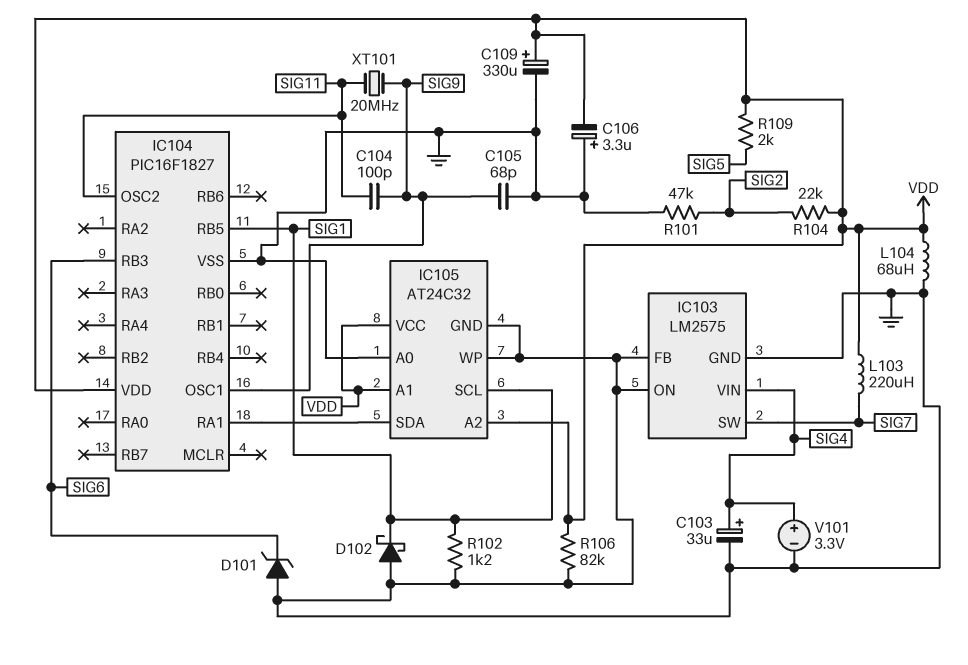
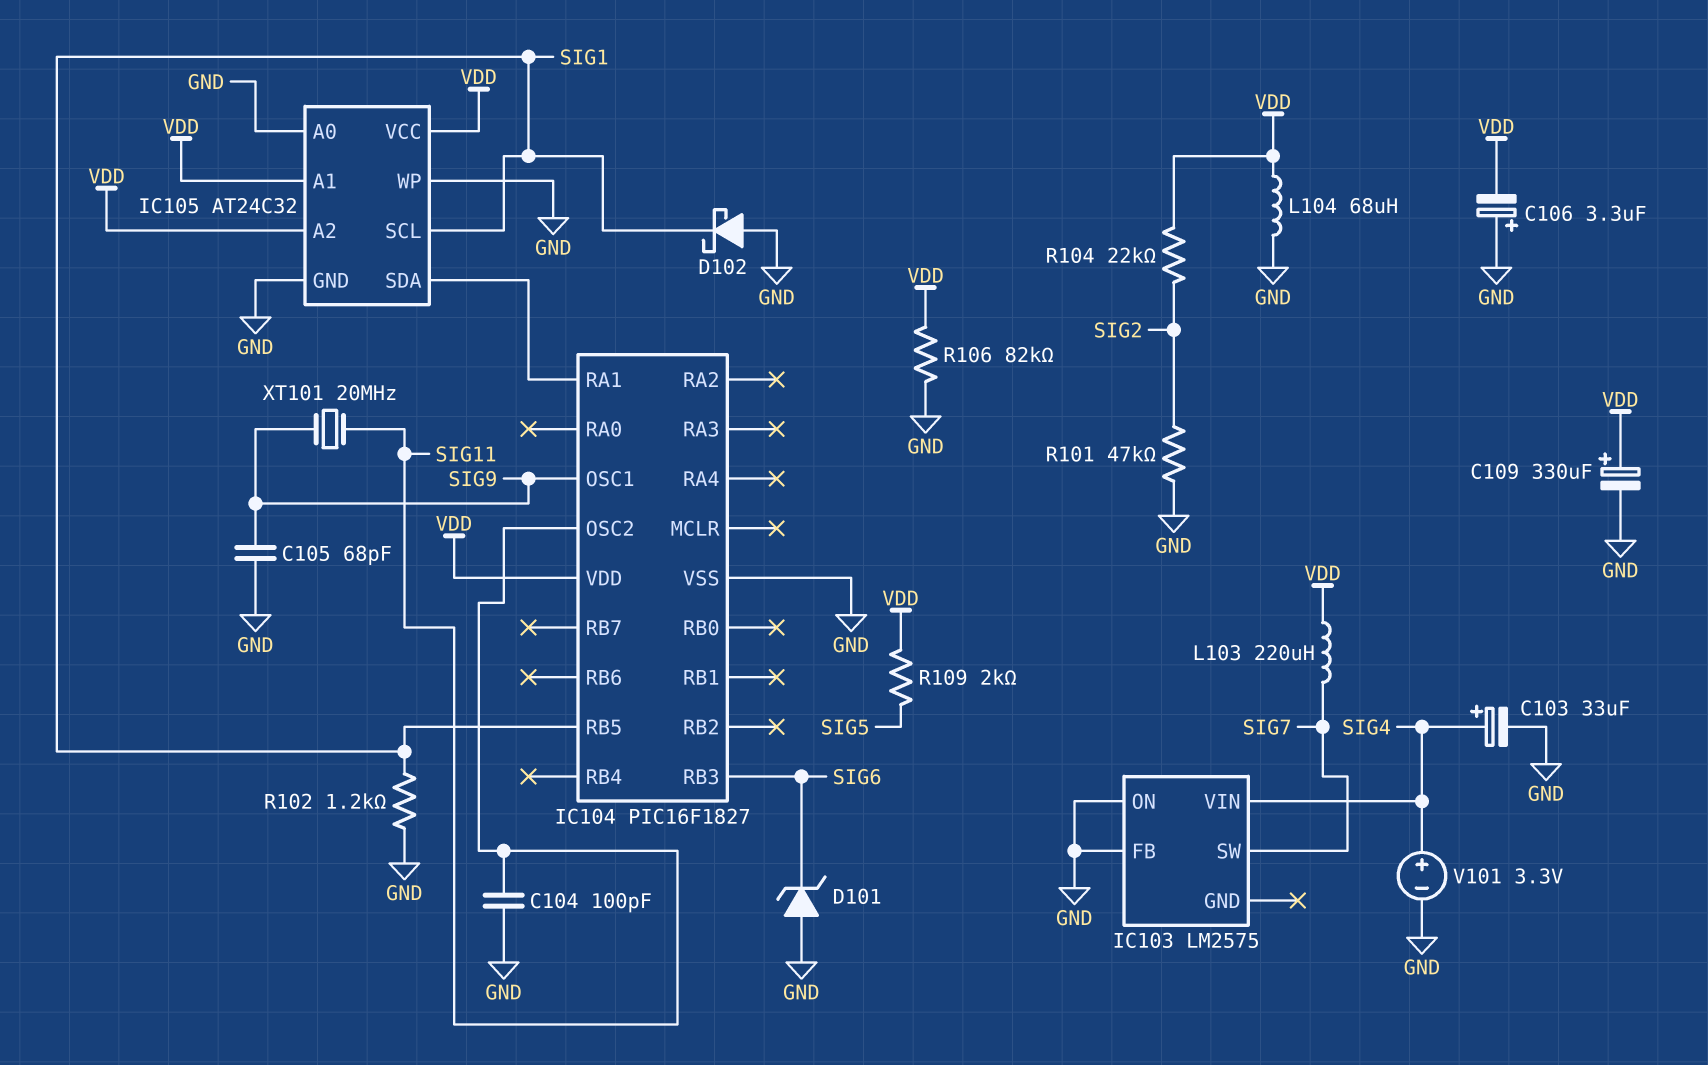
C104: 100pF (SIG9, SIG11) -> 100pF (GND, SIG11)
IC103 pin GND: GND -> none

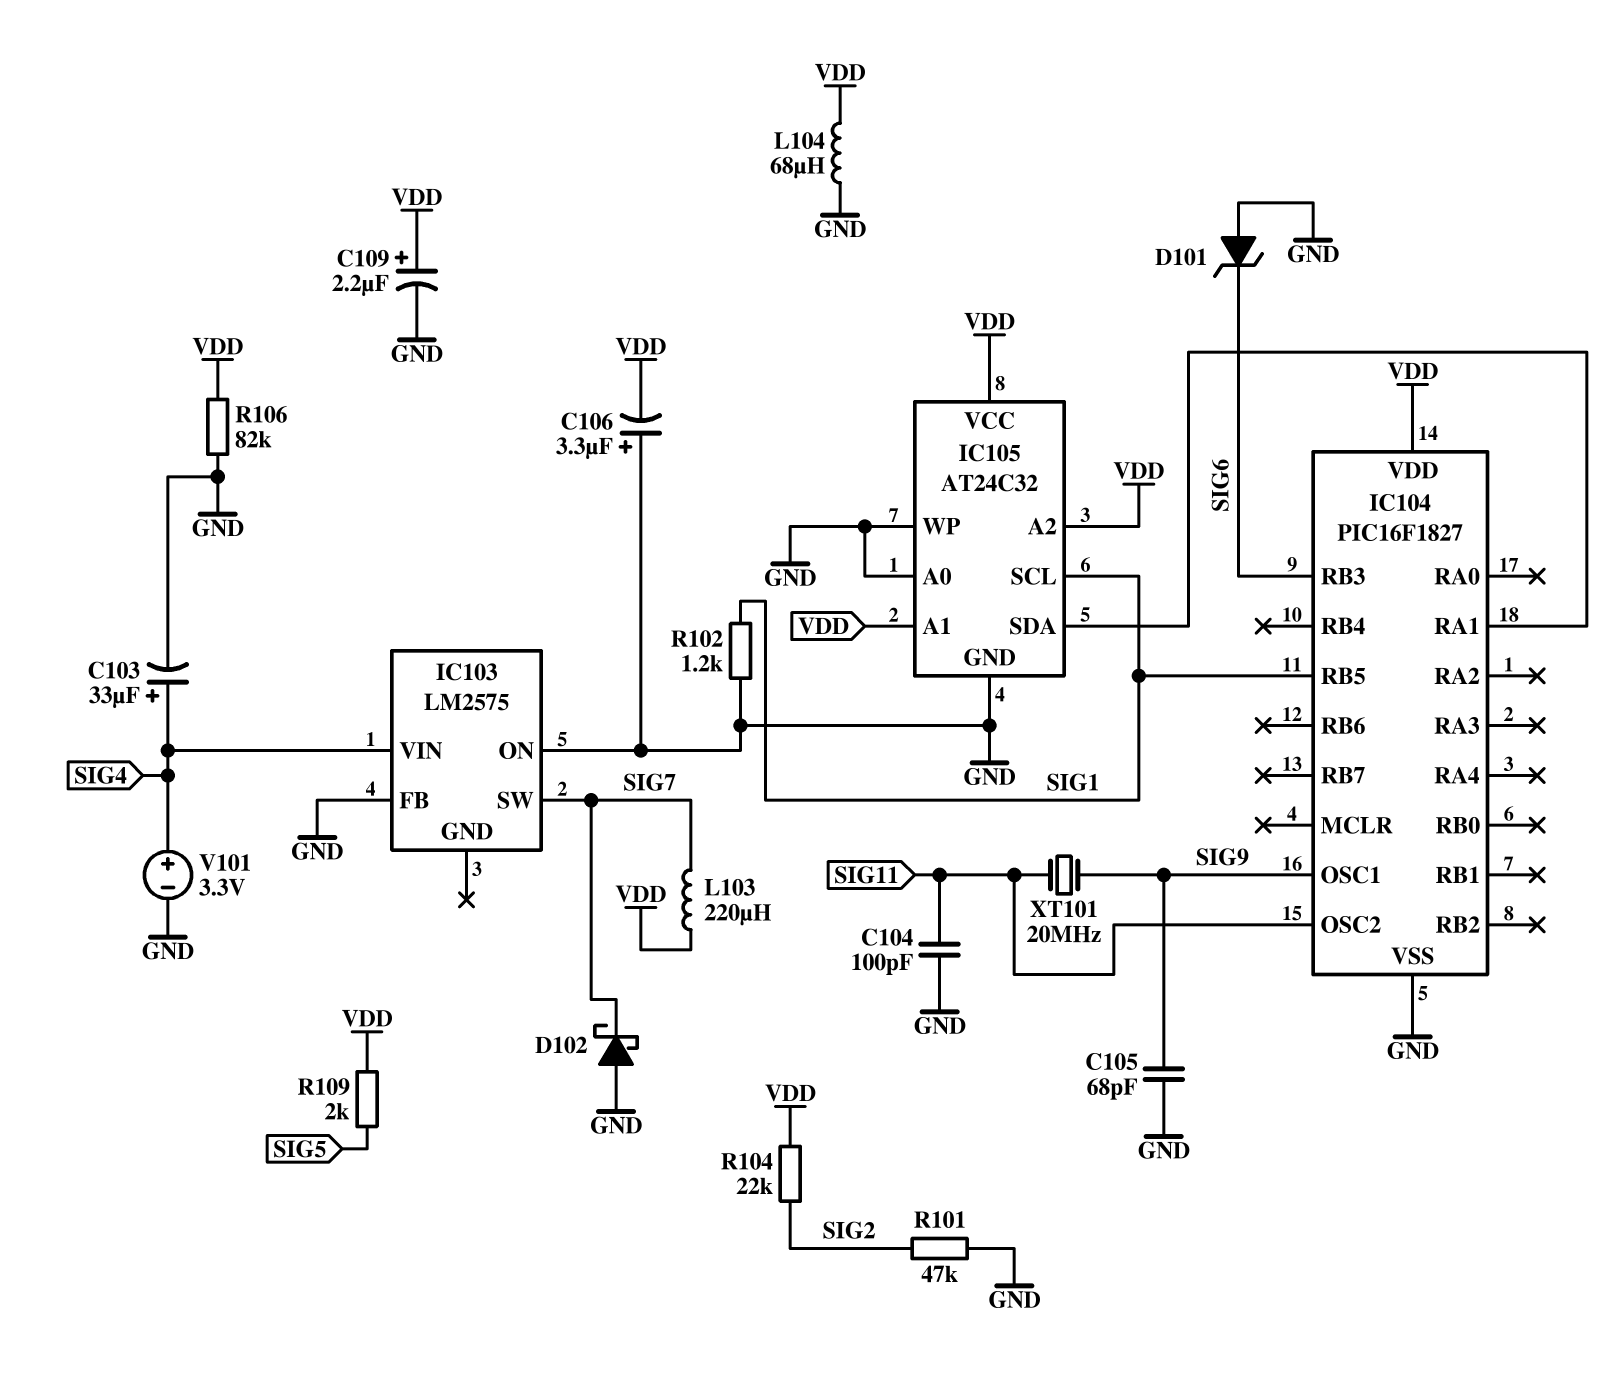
C109: 330uF (plus VDD, minus GND) -> 2.2uF (plus VDD, minus GND)
D102: schottky (A GND, K SIG1) -> schottky (A GND, K SIG7)

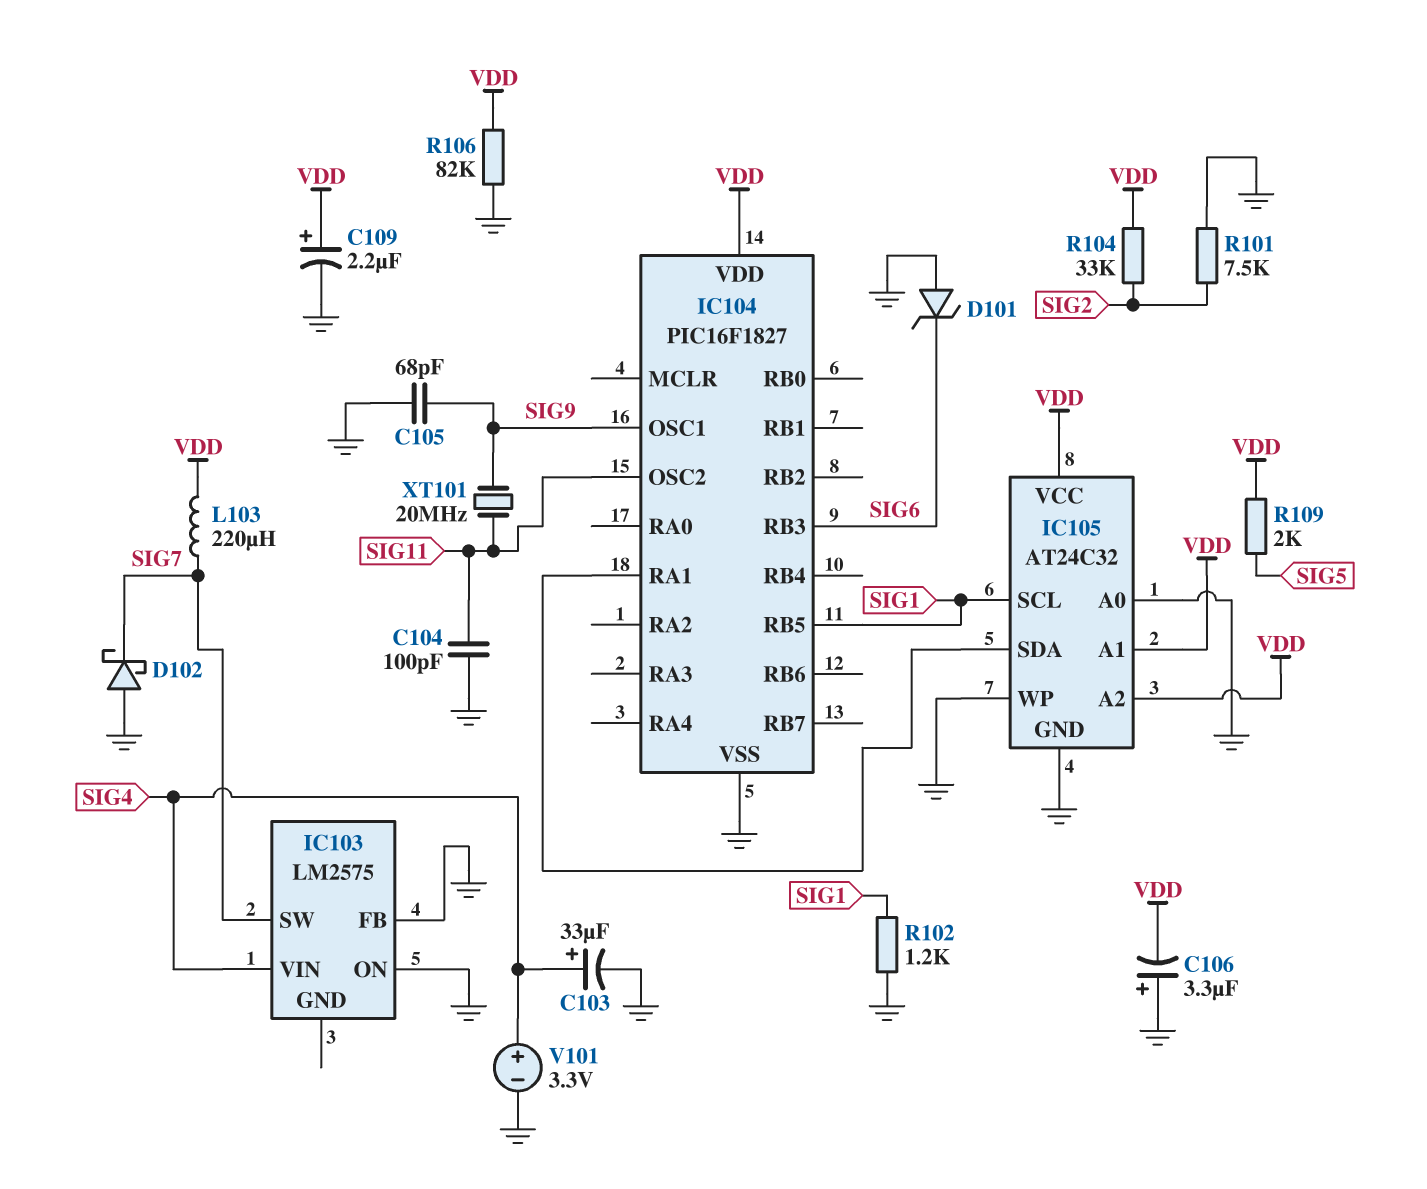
L104: 68uH (GND, VDD) -> none
R101: 47k (GND, SIG2) -> 7.5k (GND, SIG2)
R104: 22k (SIG2, VDD) -> 33k (SIG2, VDD)

